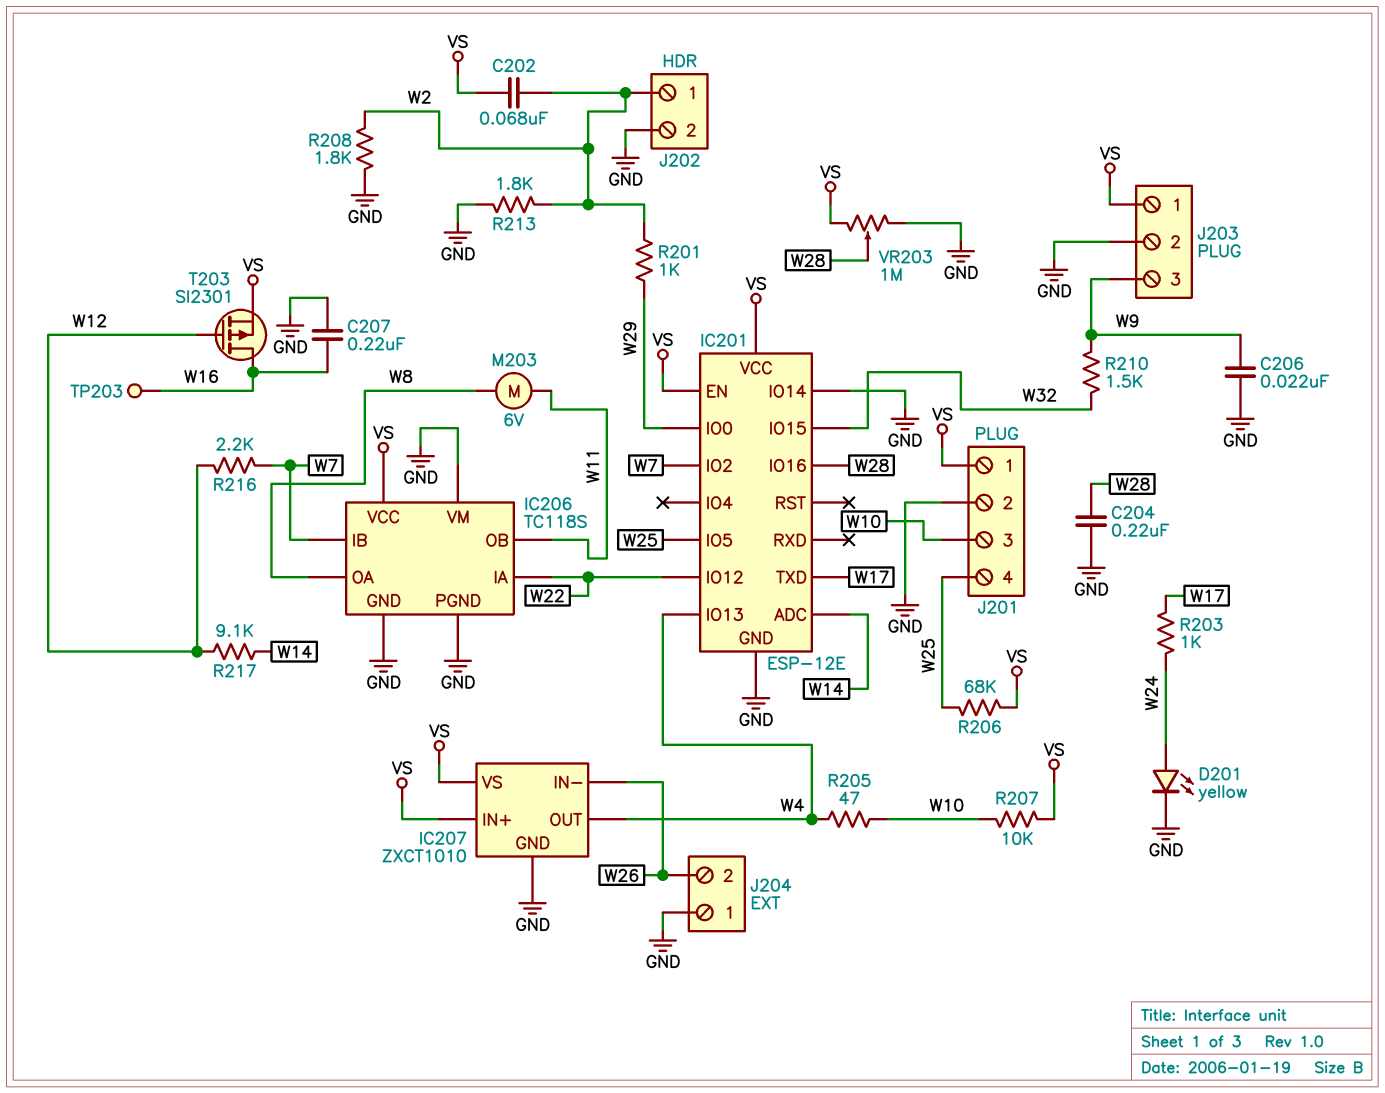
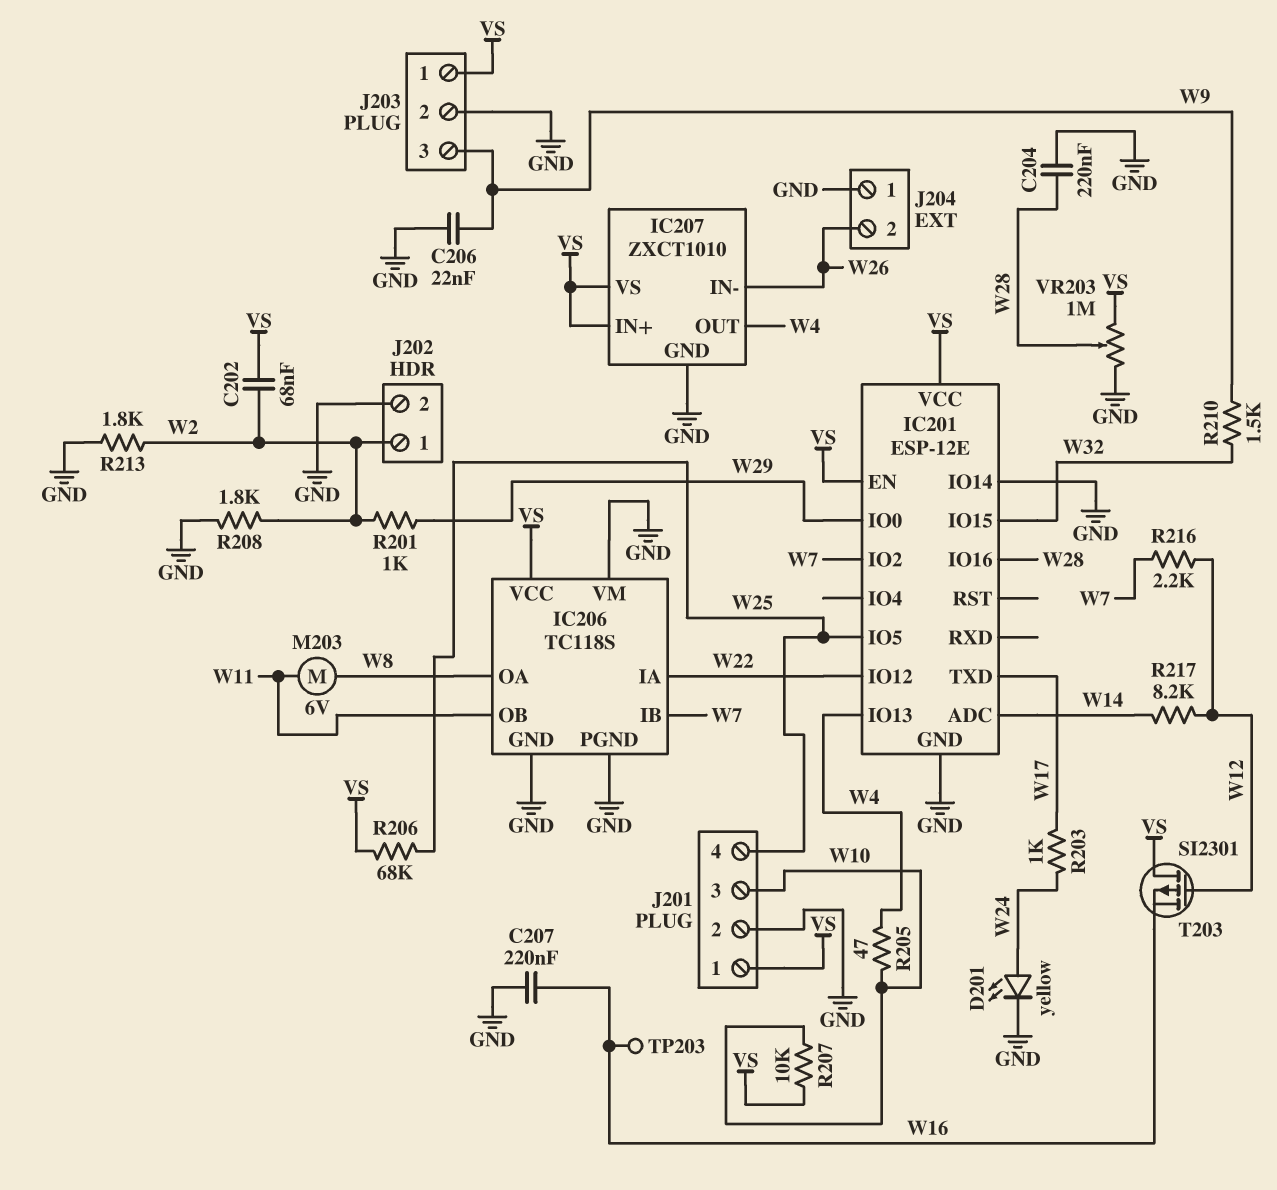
R217: 9.1k (W12, W14) -> 8.2k (W12, W14)
T203: PMOS SI2301 (G W12, D W16, S VS) -> PMOS SI2301 (G W12, D VS, S W16)

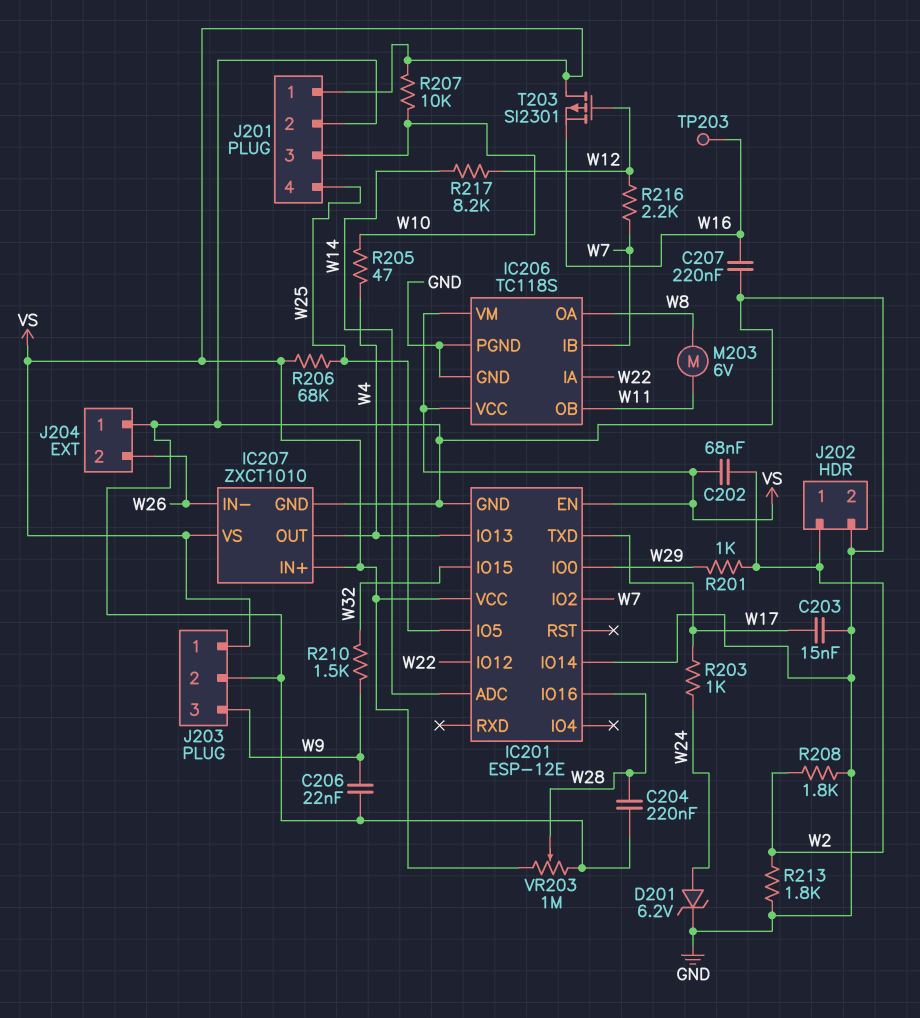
C203: none -> 15nF (GND, W17)
D201: LED yellow (A W24, K GND) -> zener 6.2V (A W24, K GND)
IC206 pin VM: GND -> VS

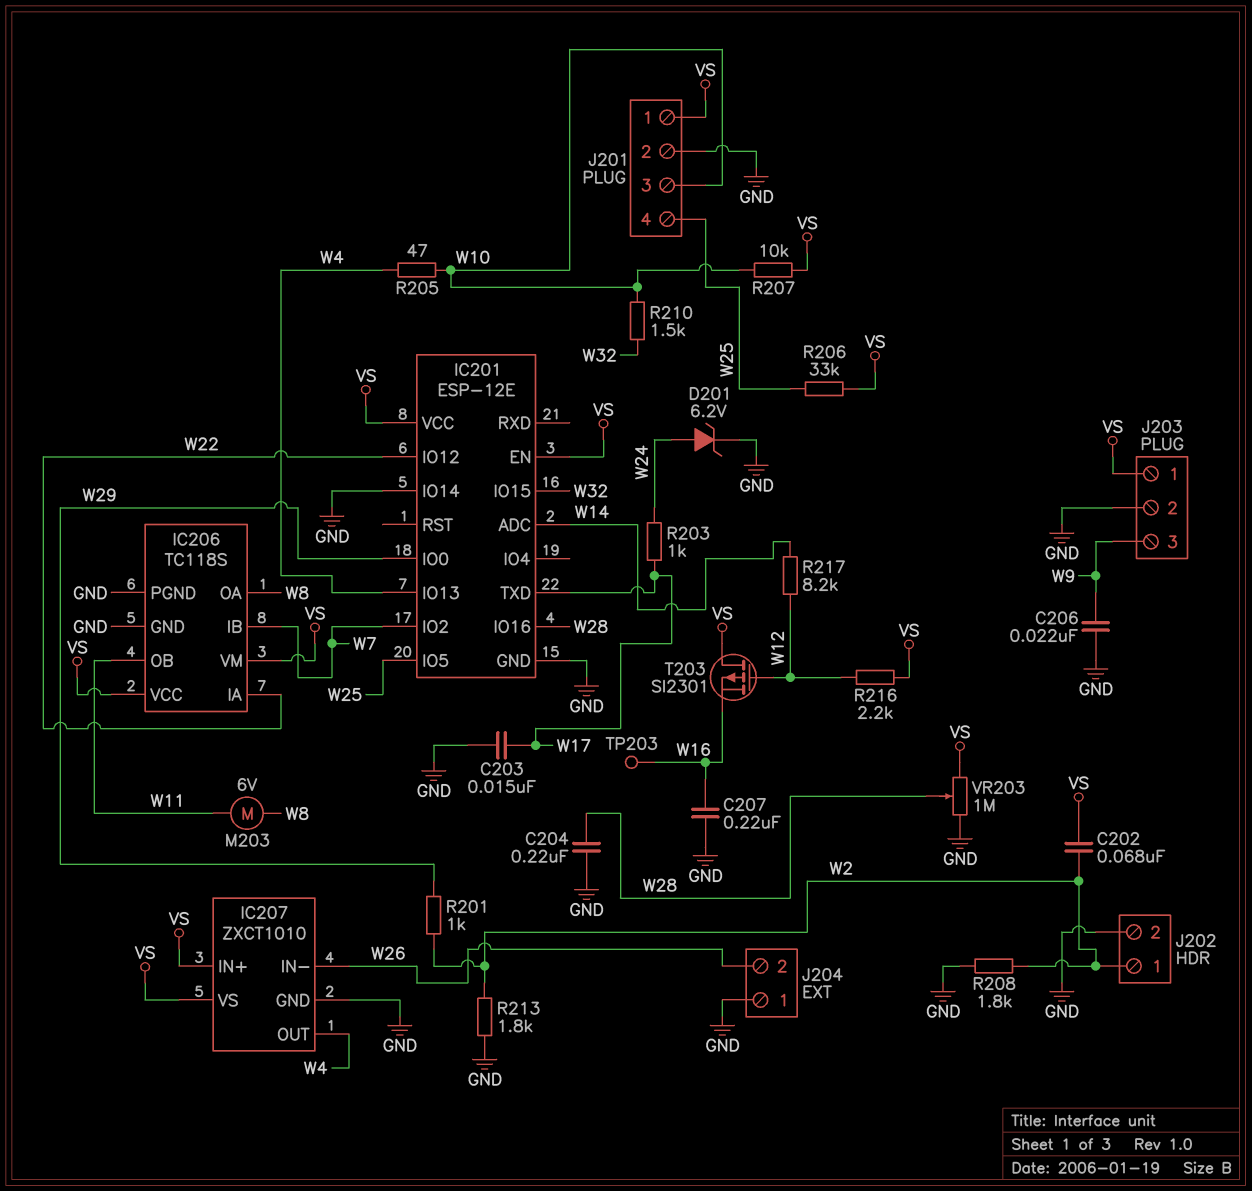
R206: 68k (VS, W25) -> 33k (VS, W25)
R210: 1.5k (W9, W32) -> 1.5k (W10, W32)
R216: 2.2k (W7, W12) -> 2.2k (VS, W12)

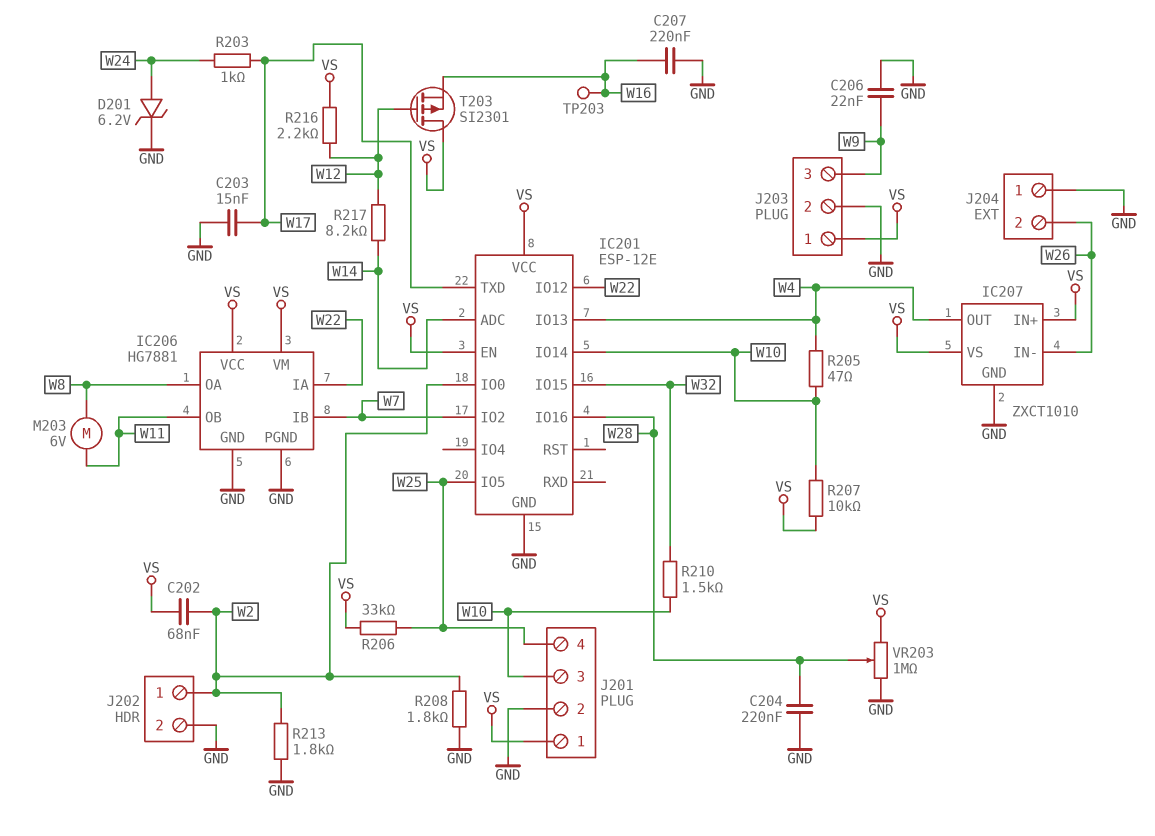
IC201 pin IO0: W29 -> W2
IC201 pin IO14: GND -> W10
IC206: TC118S -> HG7881
R201: 1k (W2, W29) -> none

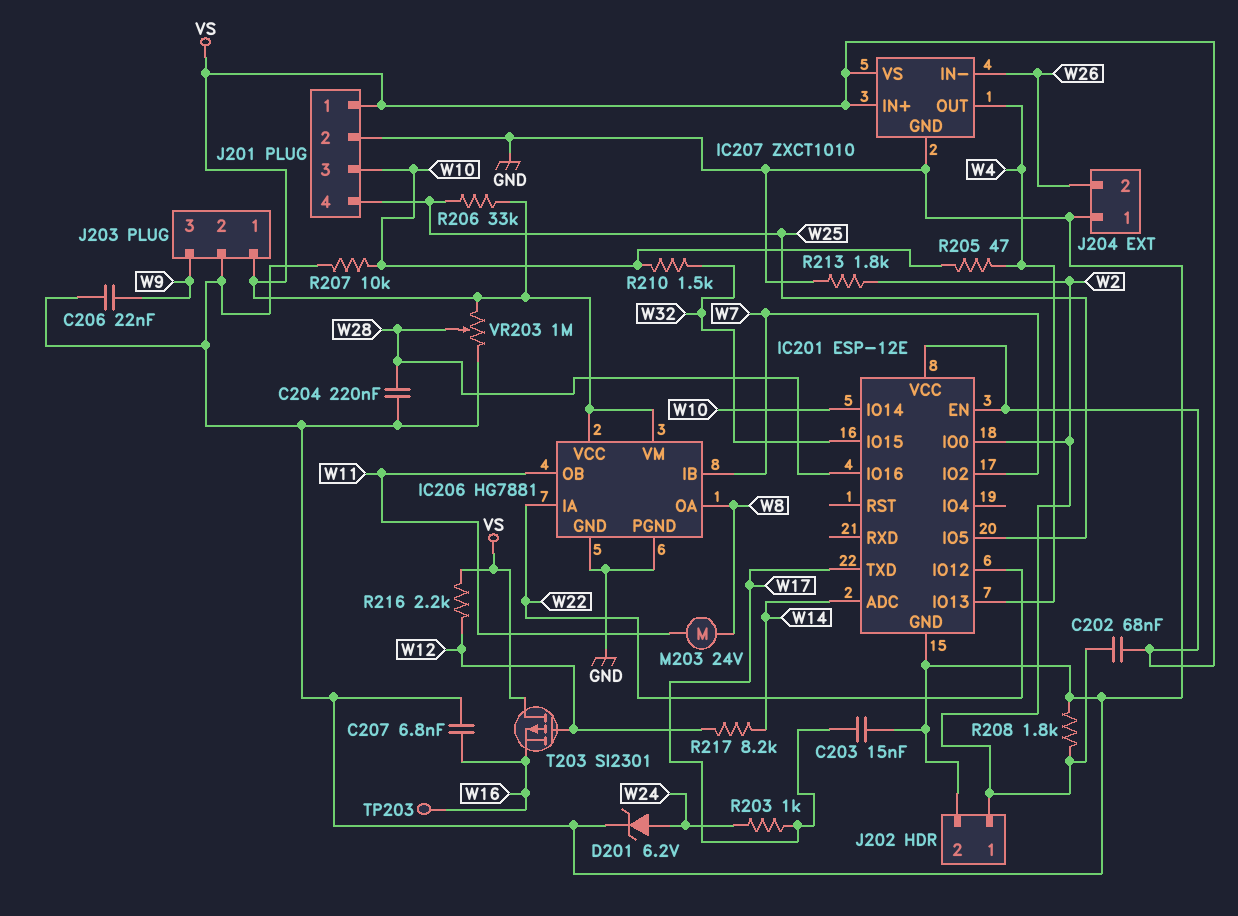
C207: 220nF (GND, W16) -> 6.8nF (GND, W16)
M203: motor 6V (W8, W11) -> motor 24V (W8, W11)
R207: 10k (VS, W10) -> 10k (GND, W10)

